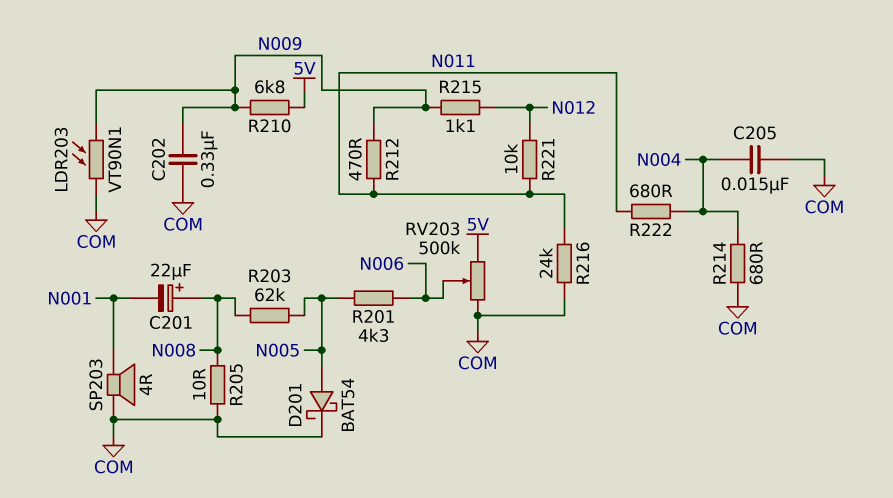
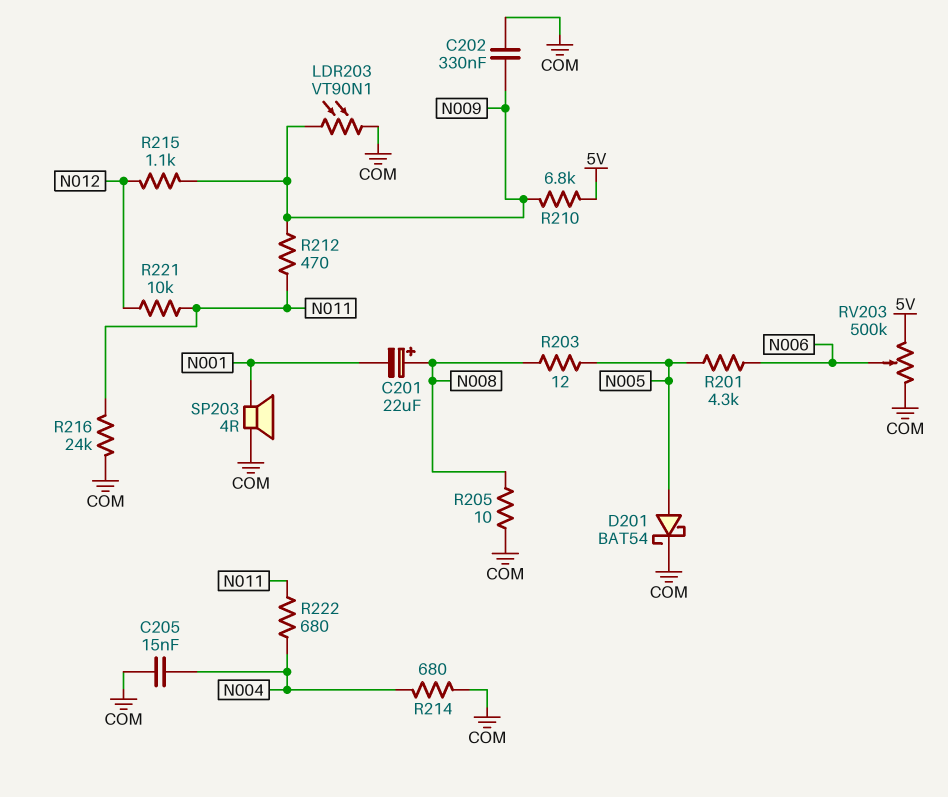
R203: 62k (N005, N008) -> 12 (N005, N008)

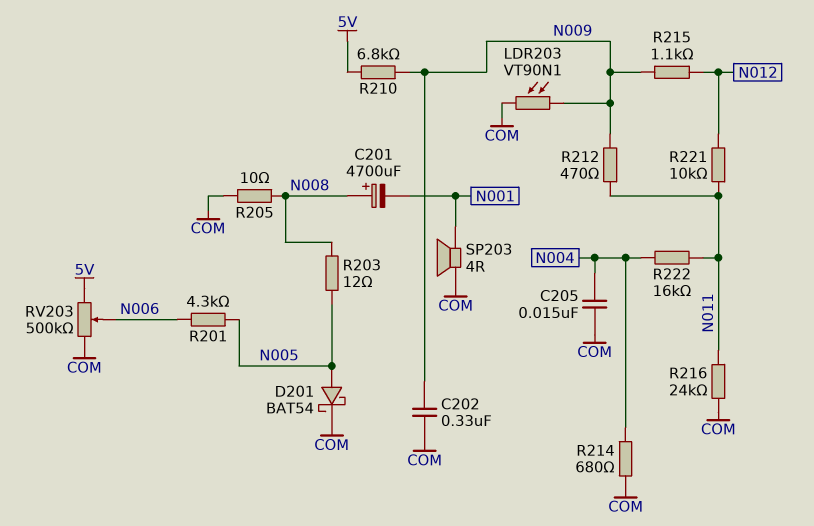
C201: 22uF (plus N008, minus N001) -> 4700uF (plus N008, minus N001)
R222: 680 (N004, N011) -> 16k (N004, N011)

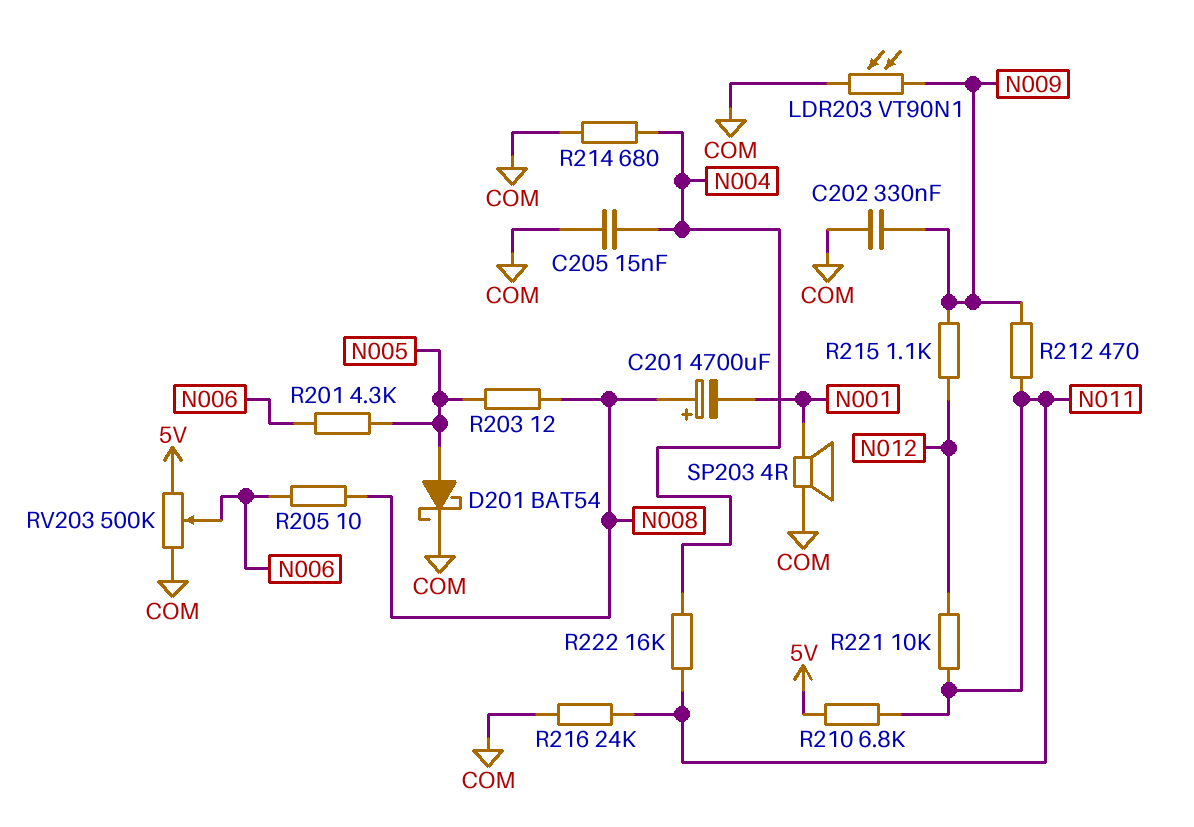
R205: 10 (COM, N008) -> 10 (N006, N008)
R210: 6.8k (5V, N009) -> 6.8k (5V, N011)

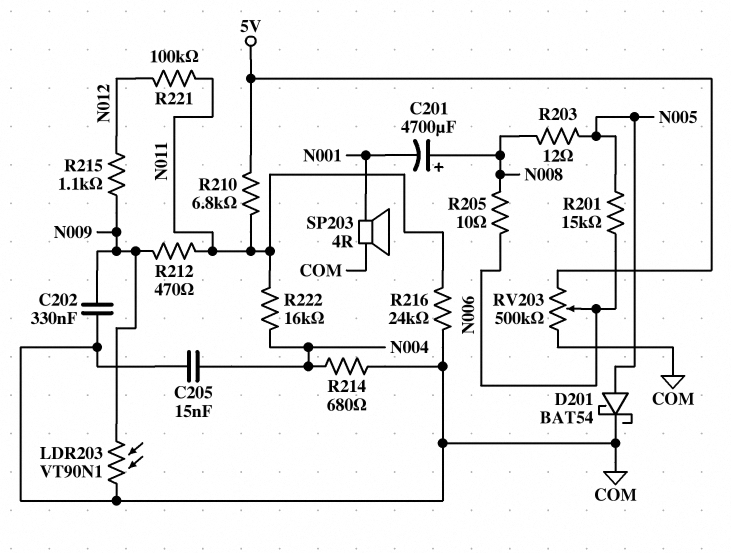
R201: 4.3k (N005, N006) -> 15k (N005, N006)
R221: 10k (N011, N012) -> 100k (N011, N012)

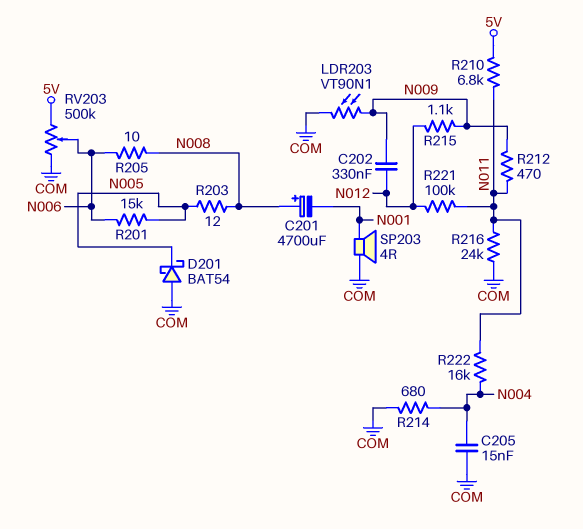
C202: 330nF (COM, N009) -> 330nF (N009, N012)
D201: schottky BAT54 (A N005, K COM) -> schottky BAT54 (A COM, K N005)

